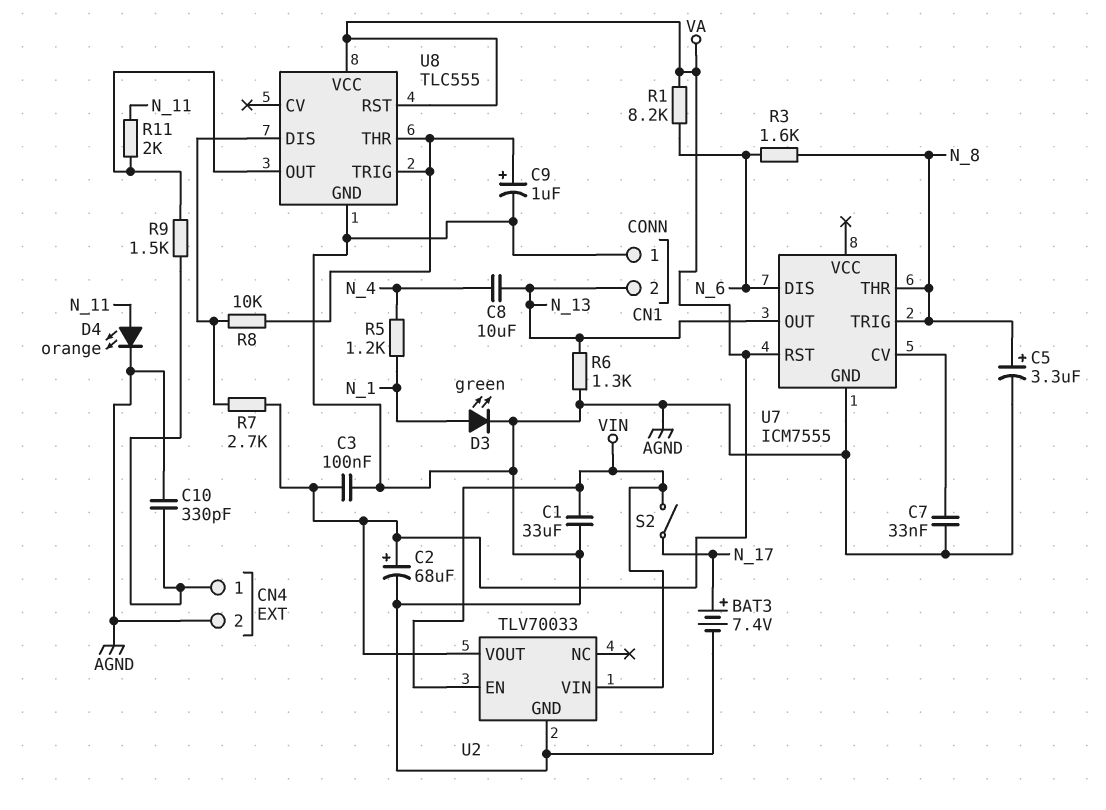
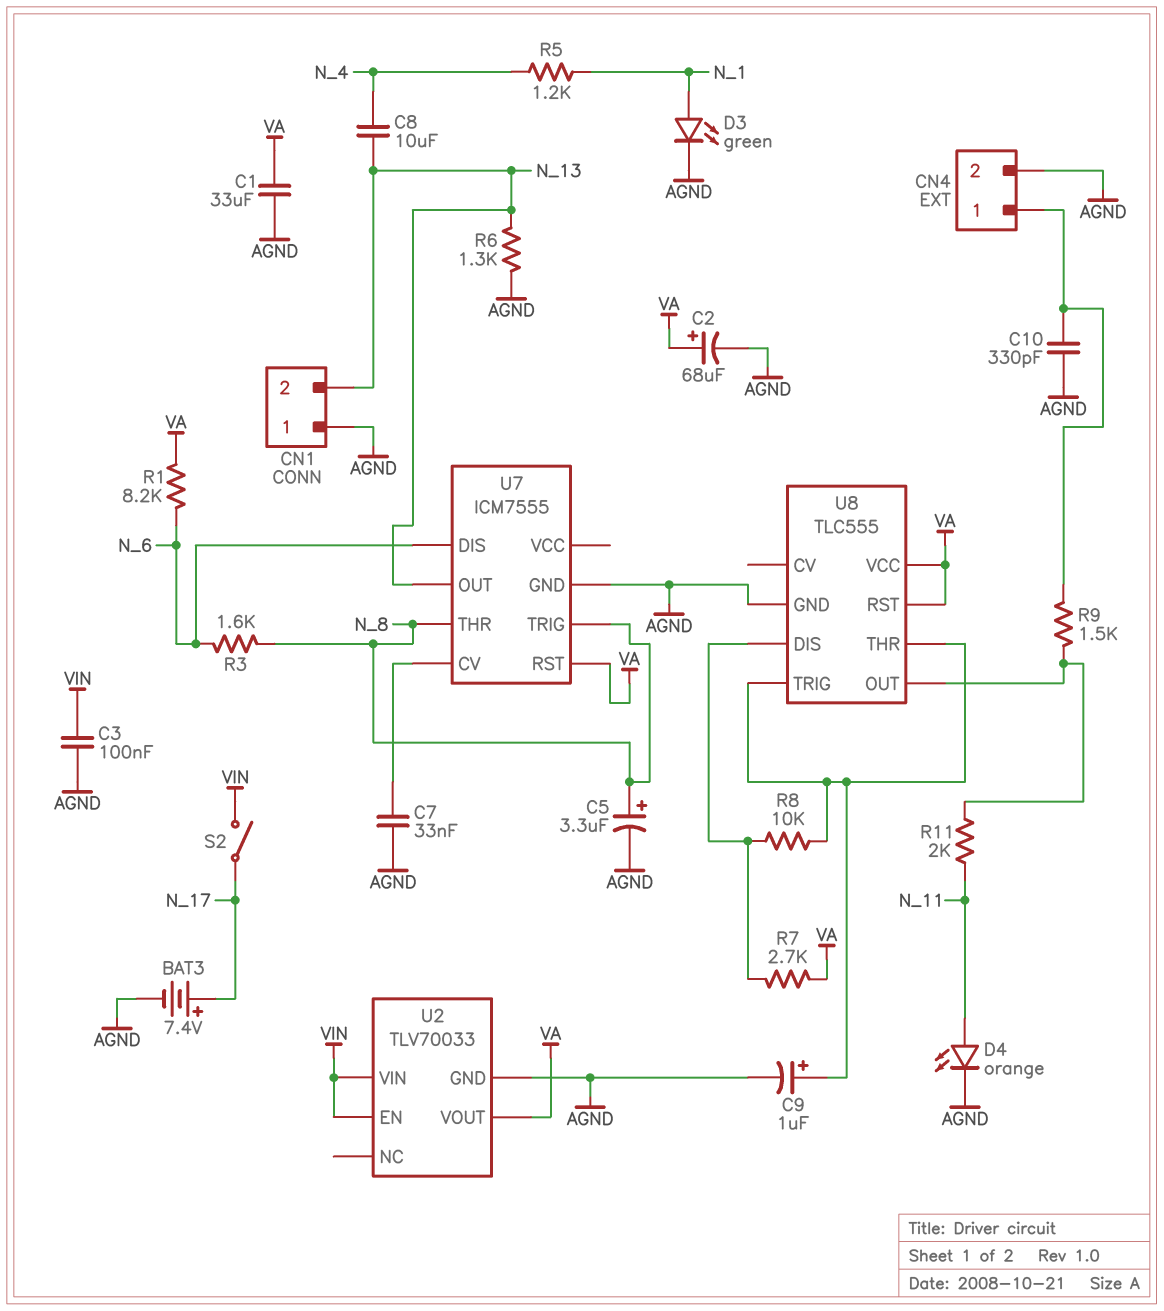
C1: 33uF (AGND, VIN) -> 33uF (AGND, VA)
C3: 100nF (AGND, VA) -> 100nF (AGND, VIN)

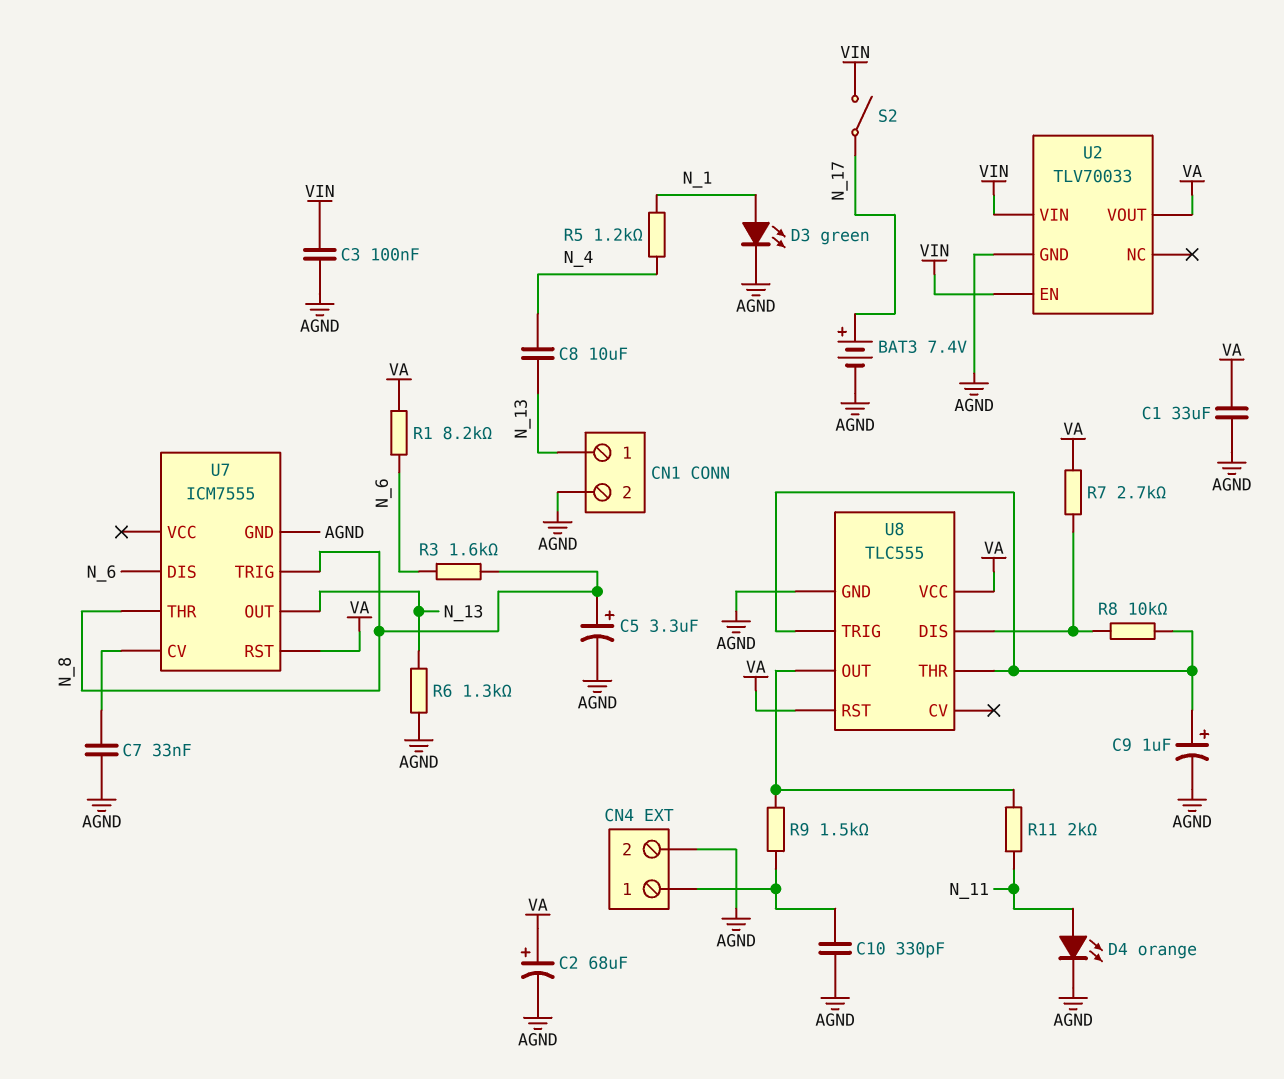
CN1 pin 1: AGND -> N_13
CN1 pin 2: N_13 -> AGND

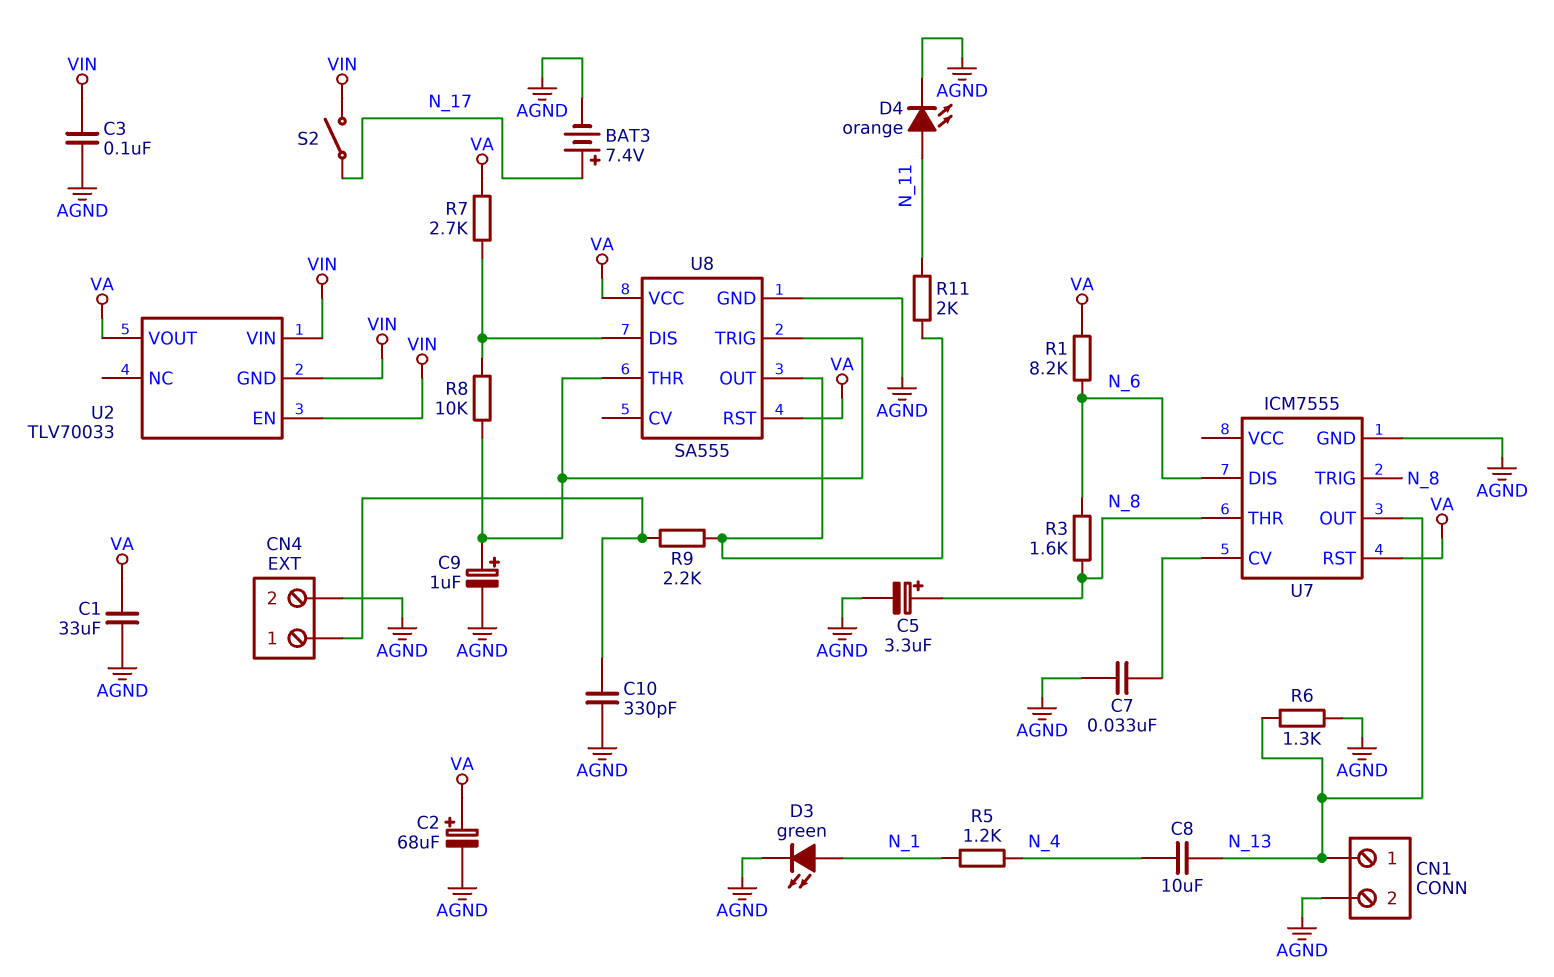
R9: 1.5k (CN4/1, U8/OUT) -> 2.2k (CN4/1, U8/OUT)
U2 pin GND: AGND -> VIN
U8: TLC555 -> SA555

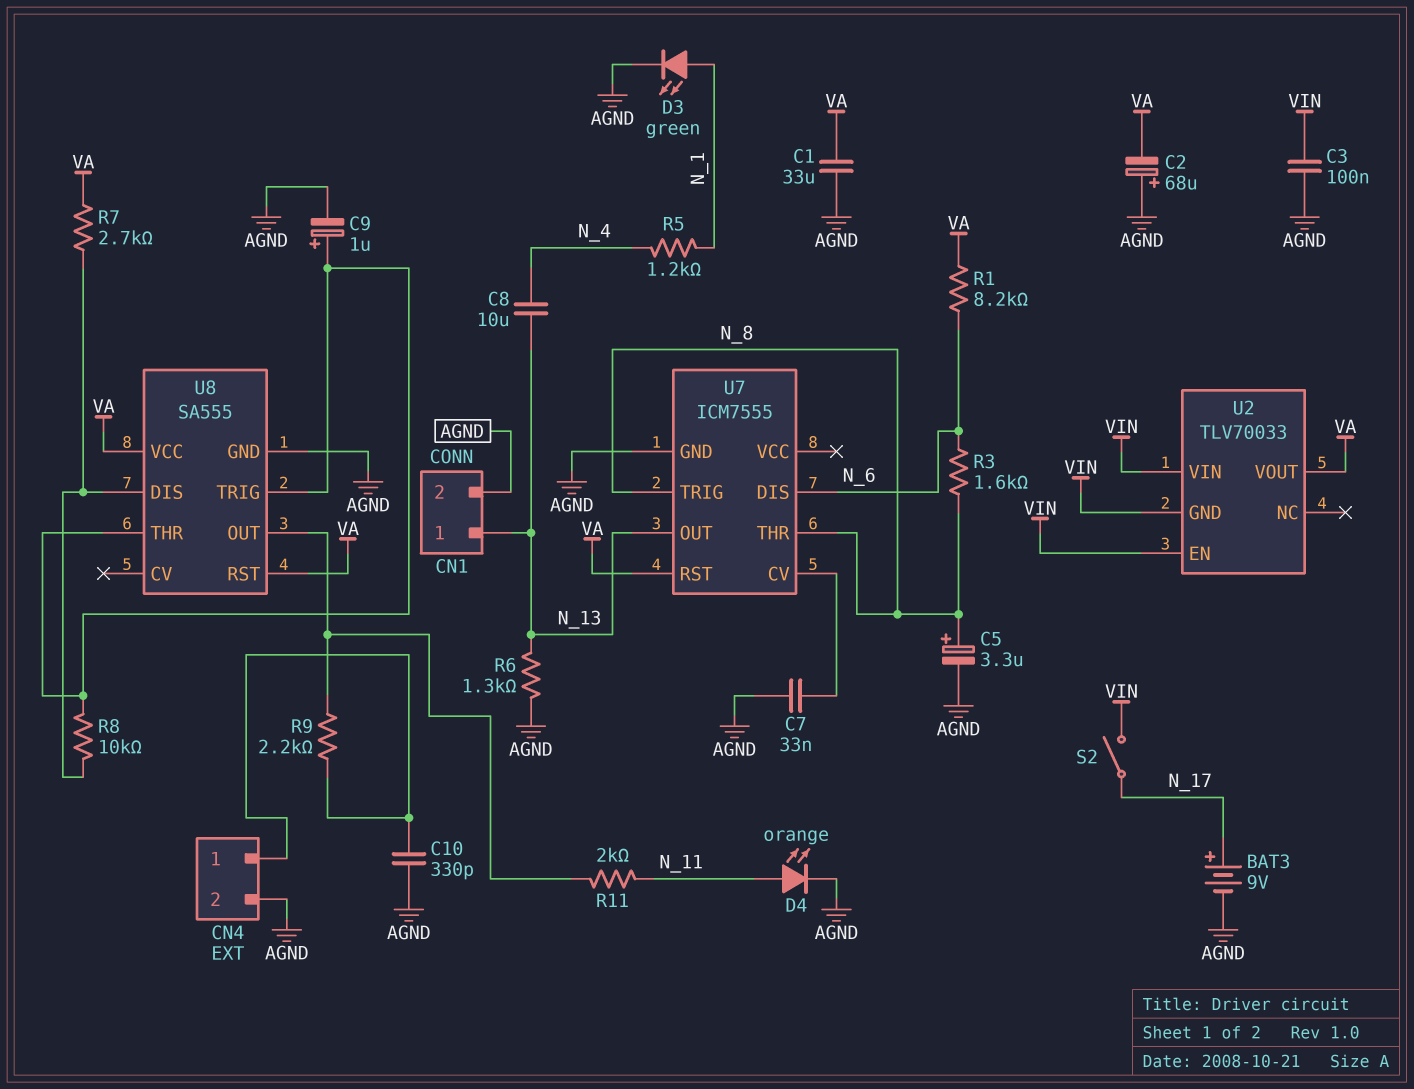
BAT3: 7.4V (plus N_17, minus AGND) -> 9V (plus N_17, minus AGND)
C2: 68uF (plus VA, minus AGND) -> 68uF (plus AGND, minus VA)

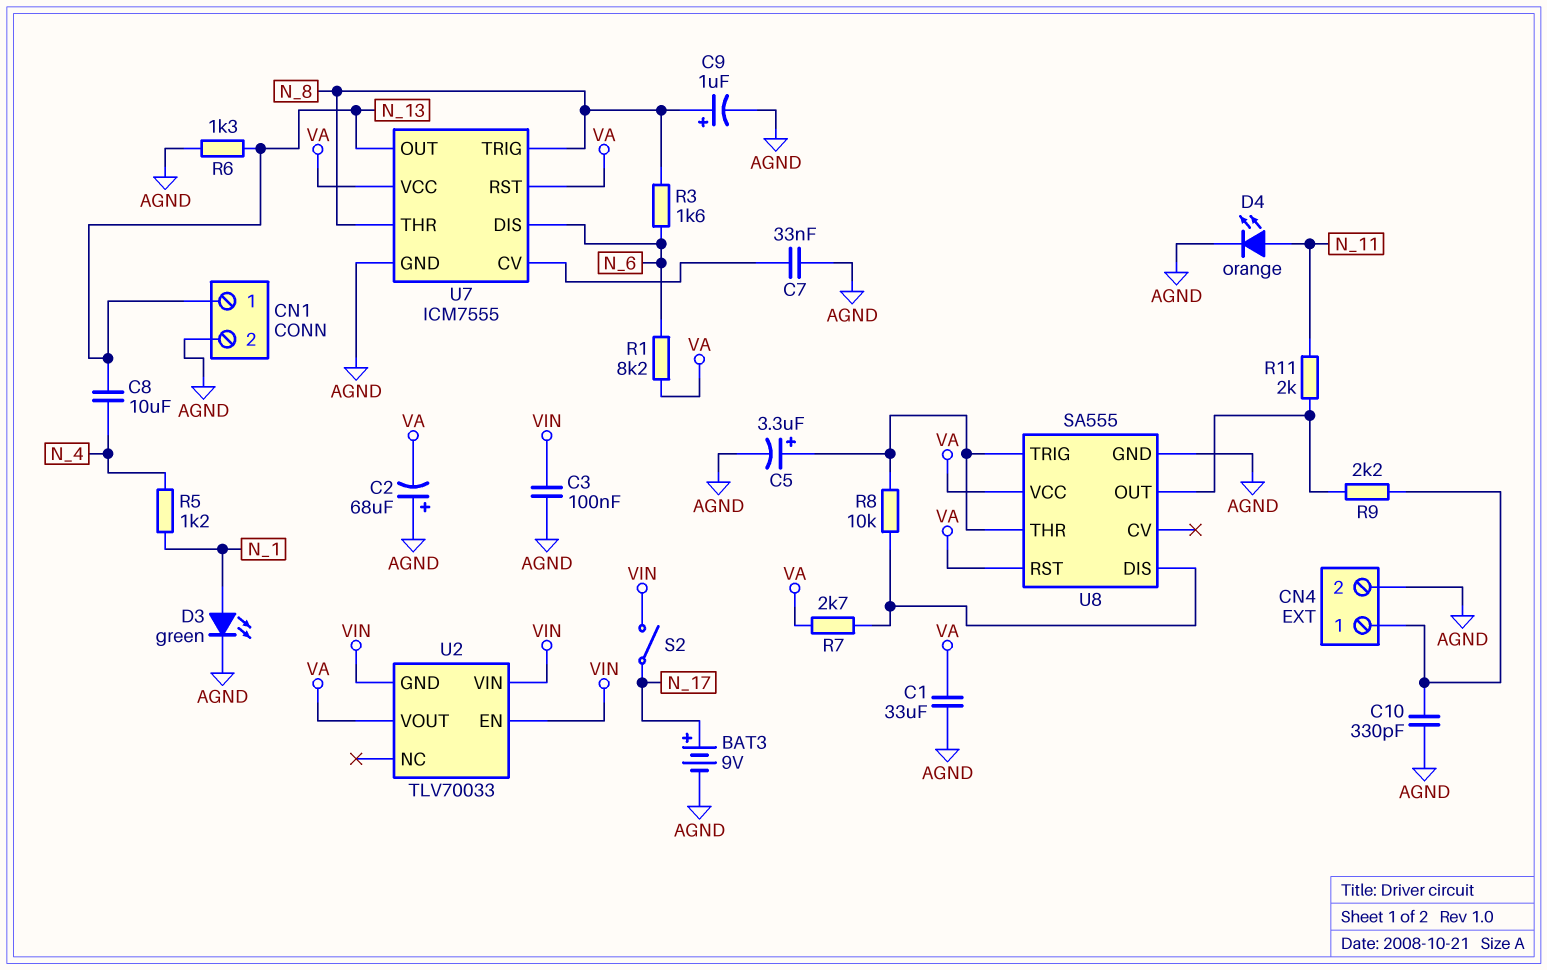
C5: 3.3uF (plus N_8, minus AGND) -> 3.3uF (plus U8/THR, minus AGND)
C9: 1uF (plus U8/THR, minus AGND) -> 1uF (plus N_8, minus AGND)
U7 pin VCC: none -> VA

